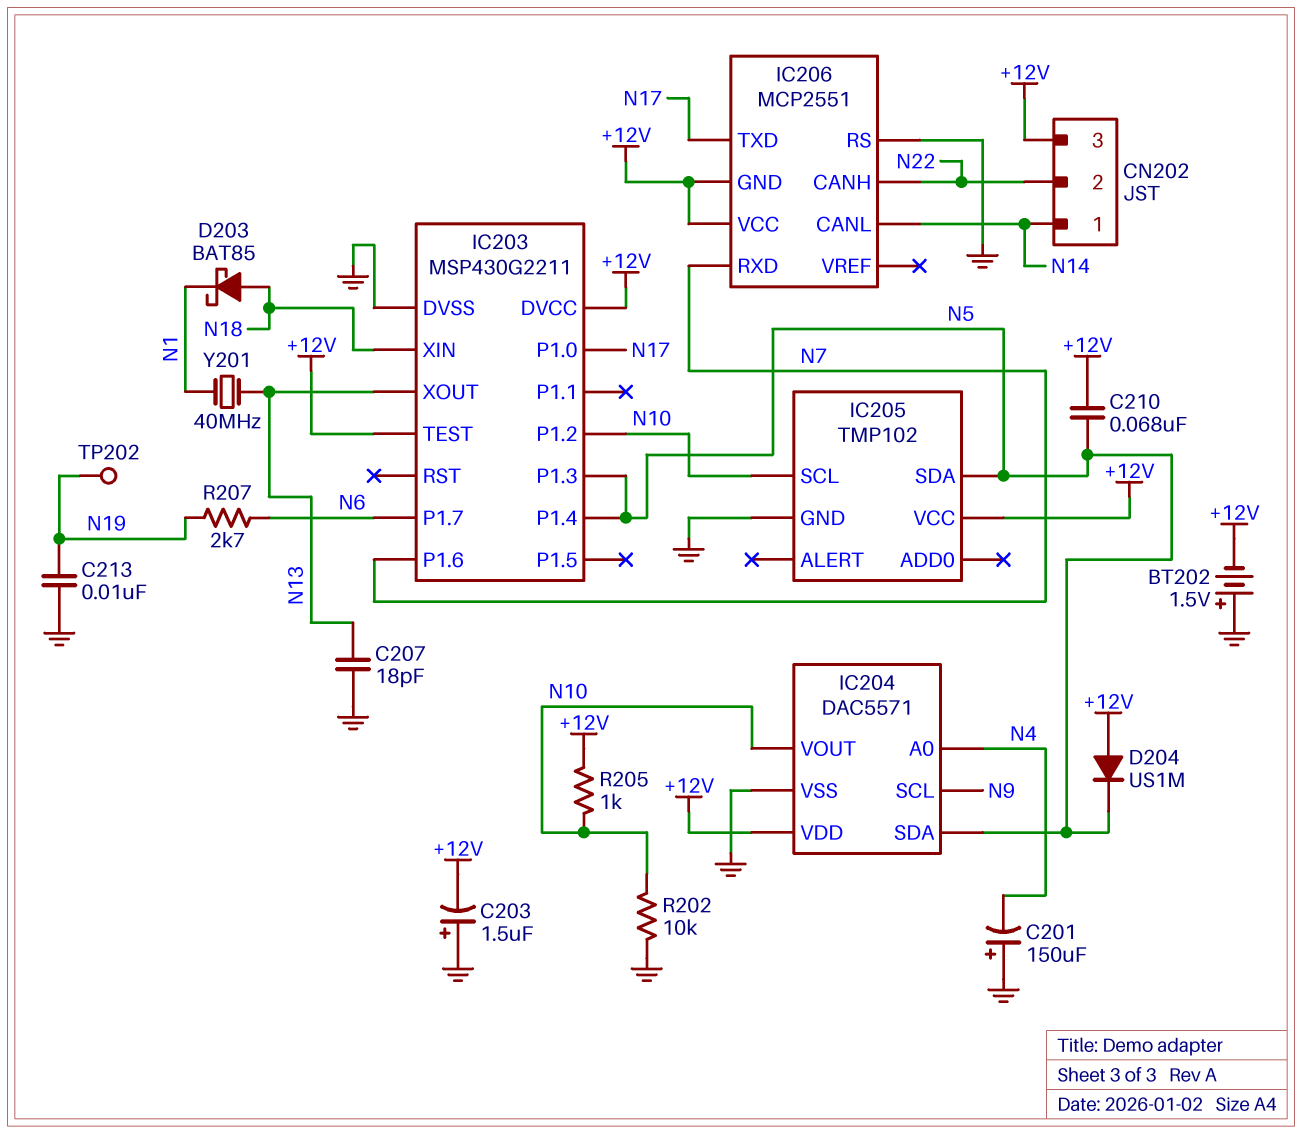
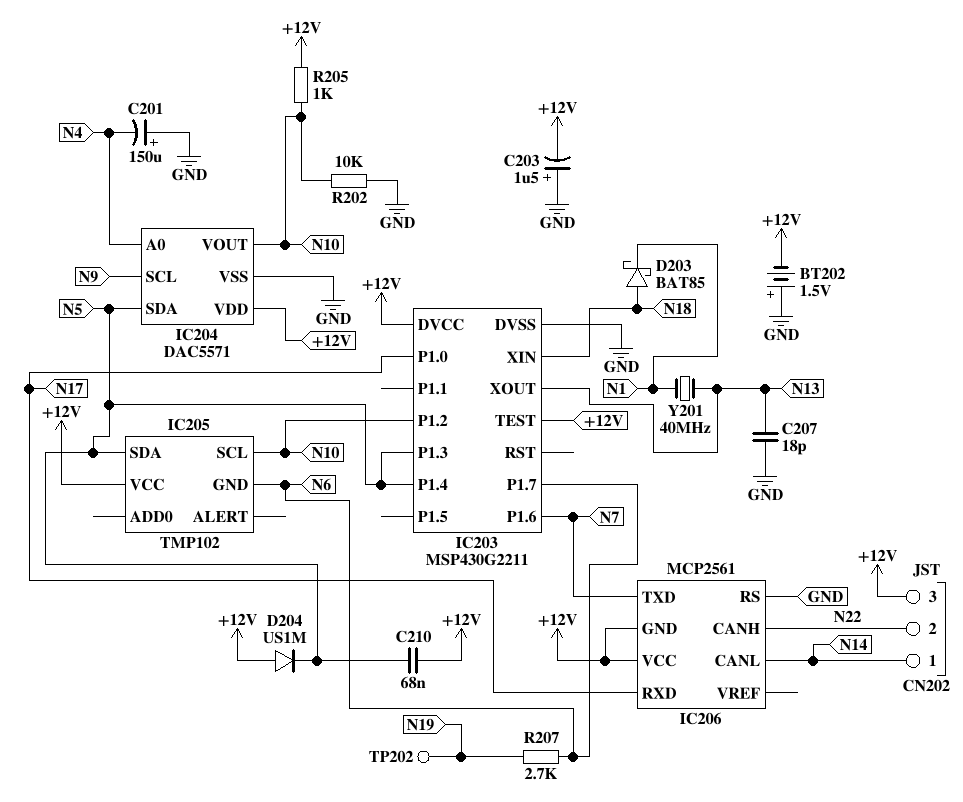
C213: 10nF (GND, N19) -> none
IC205 pin GND: GND -> N6
IC206: MCP2551 -> MCP2561
IC206 pin RXD: N7 -> N17
IC206 pin TXD: N17 -> N7

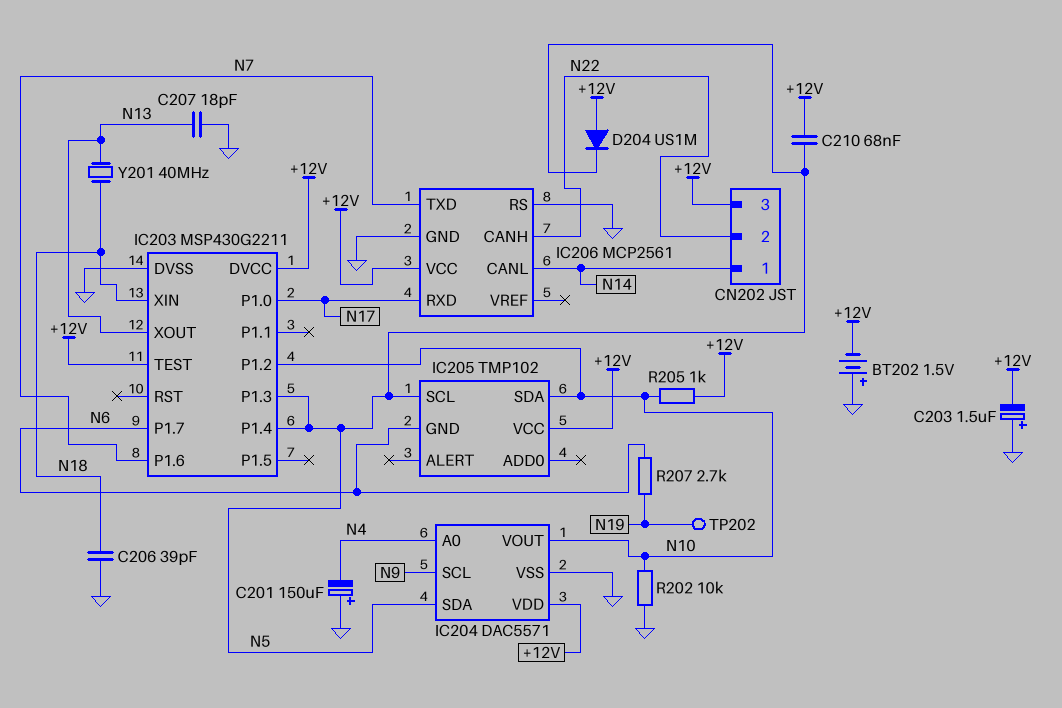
C206: none -> 39pF (GND, N18)
D203: schottky BAT85 (A N18, K N1) -> none
IC205 pin SCL: N10 -> N5
IC205 pin SDA: N5 -> N10
IC206 pin GND: +12V -> GND
Y201: 40MHz (N1, N13) -> 40MHz (N13, N18)

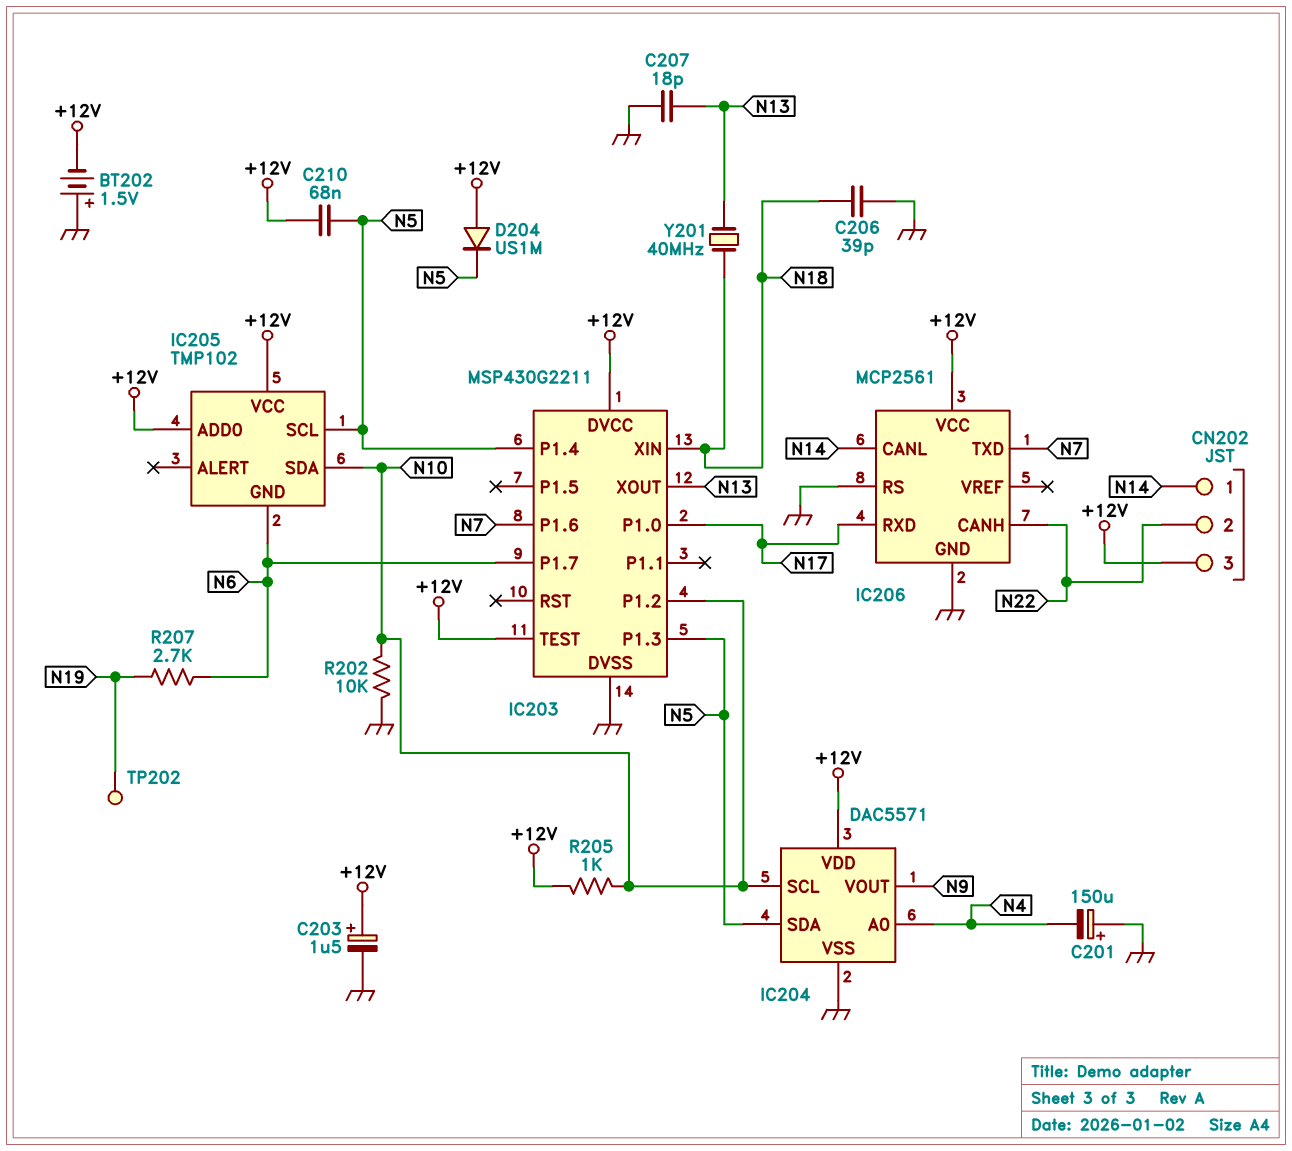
C203: 1.5uF (plus GND, minus +12V) -> 1.5uF (plus +12V, minus GND)
IC204 pin SCL: N9 -> N10
IC204 pin VOUT: N10 -> N9
IC205 pin ADD0: none -> +12V

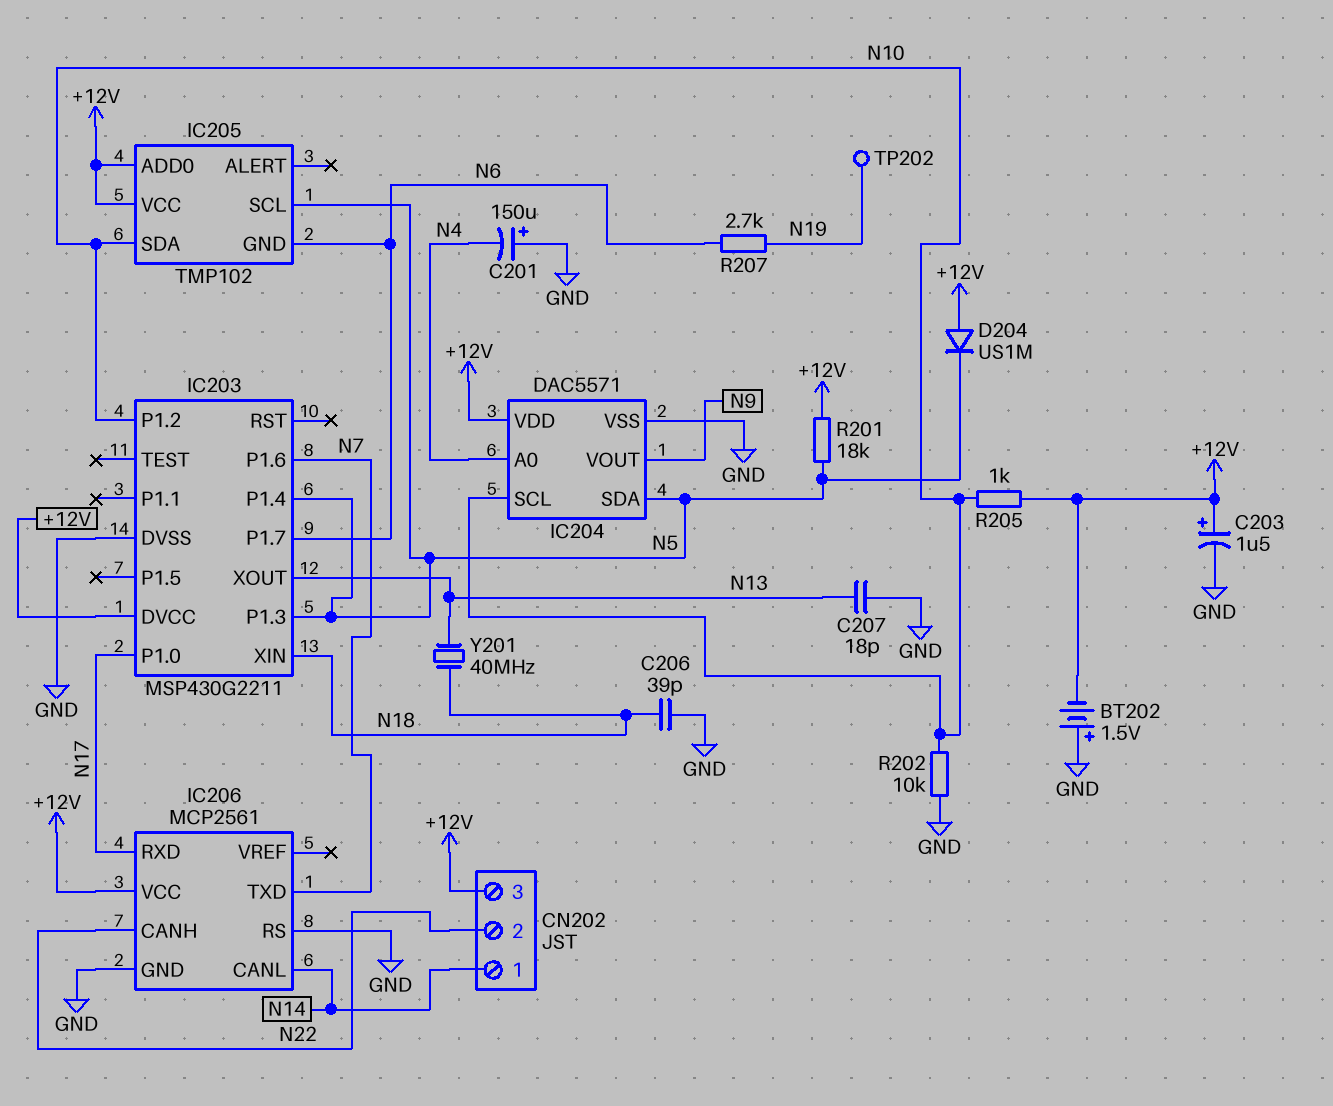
C210: 68nF (+12V, N5) -> none
IC203 pin TEST: +12V -> none
R201: none -> 18k (+12V, N5)

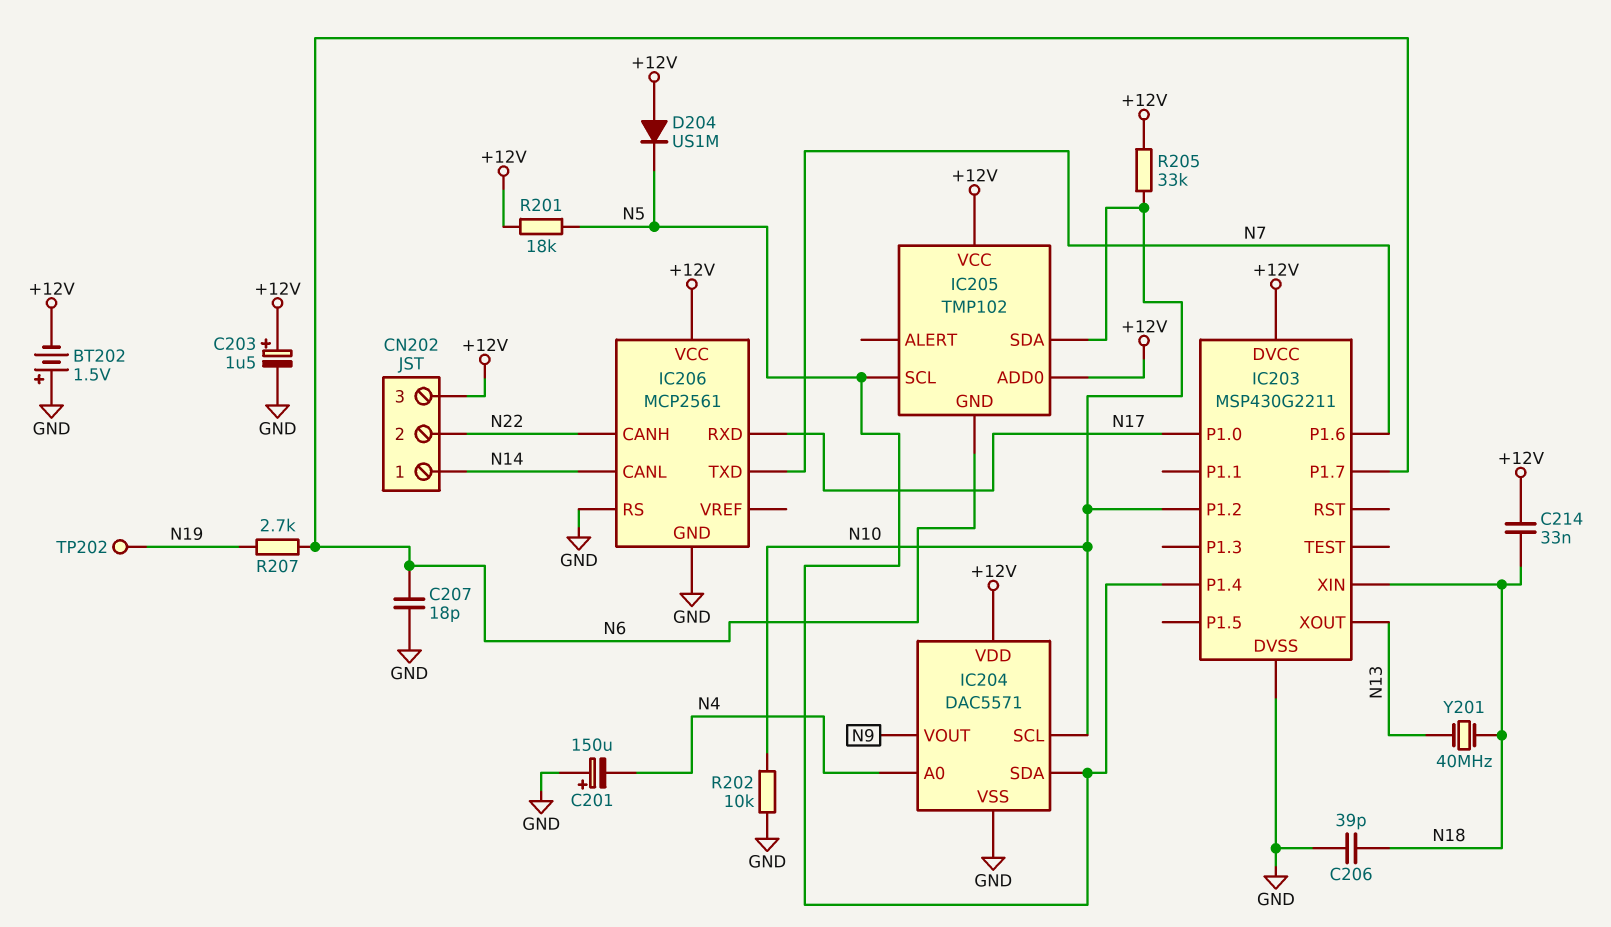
C207: 18pF (GND, N13) -> 18pF (GND, N6)
C214: none -> 33nF (+12V, N18)
IC203 pin P1.3: N5 -> none
R205: 1k (+12V, N10) -> 33k (+12V, N10)

